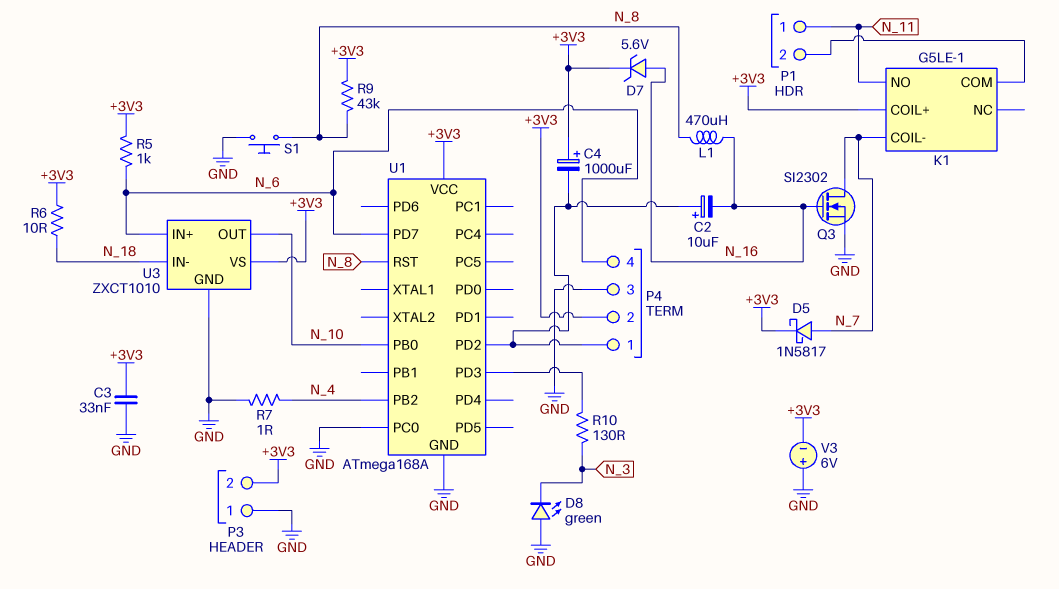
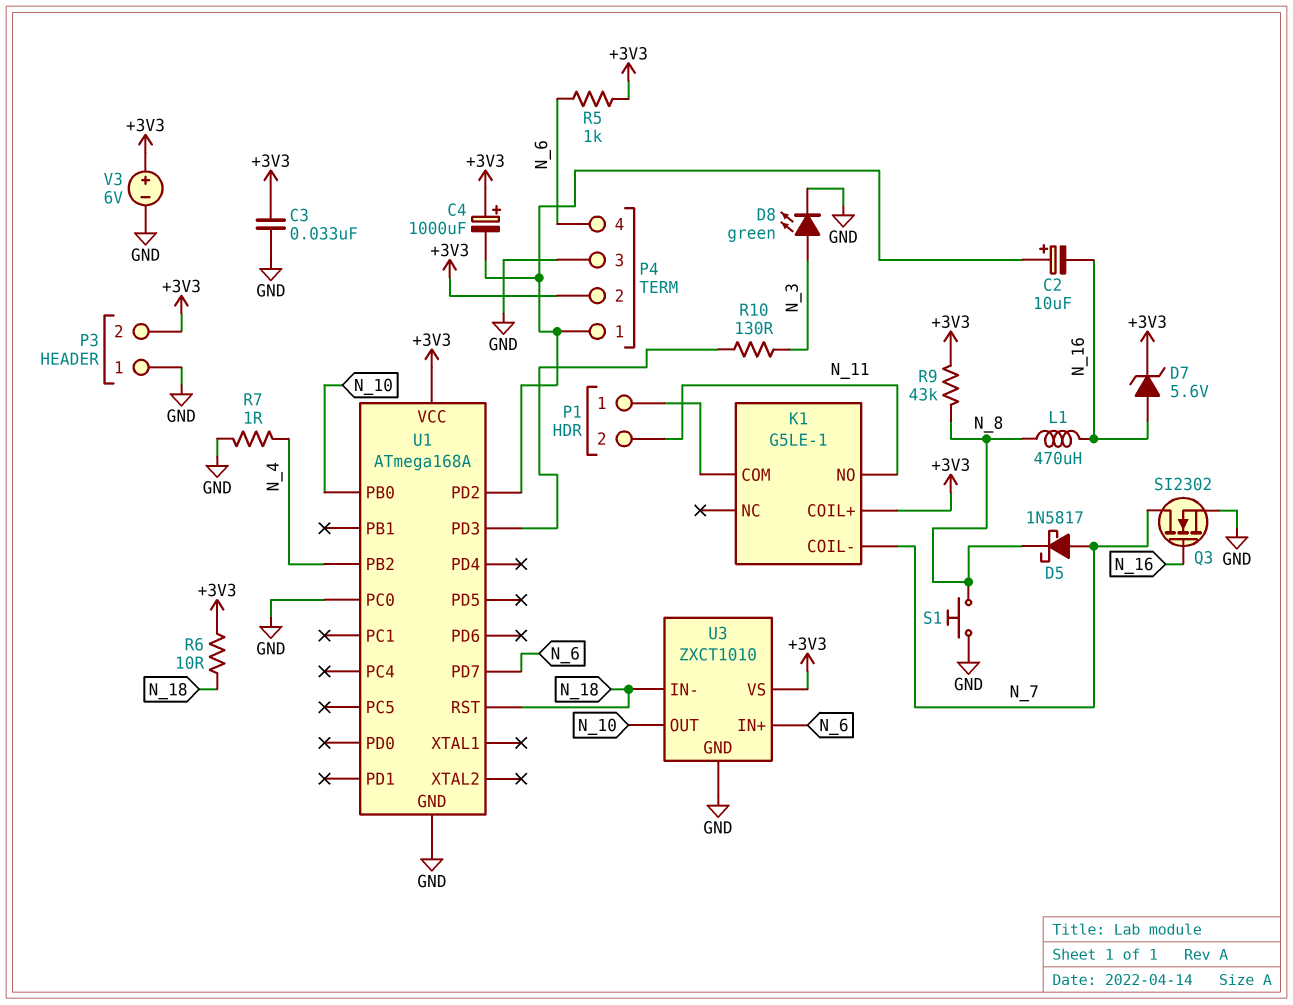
D5: schottky 1N5817 (A N_7, K +3V3) -> schottky 1N5817 (A N_7, K N_8)
D8: LED green (A GND, K N_3) -> LED green (A N_3, K GND)
P1 pin 1: N_11 -> K1/COM
P1 pin 2: K1/COM -> N_11
U1 pin RST: N_8 -> N_18
V3: 6V (plus GND, minus +3V3) -> 6V (plus +3V3, minus GND)

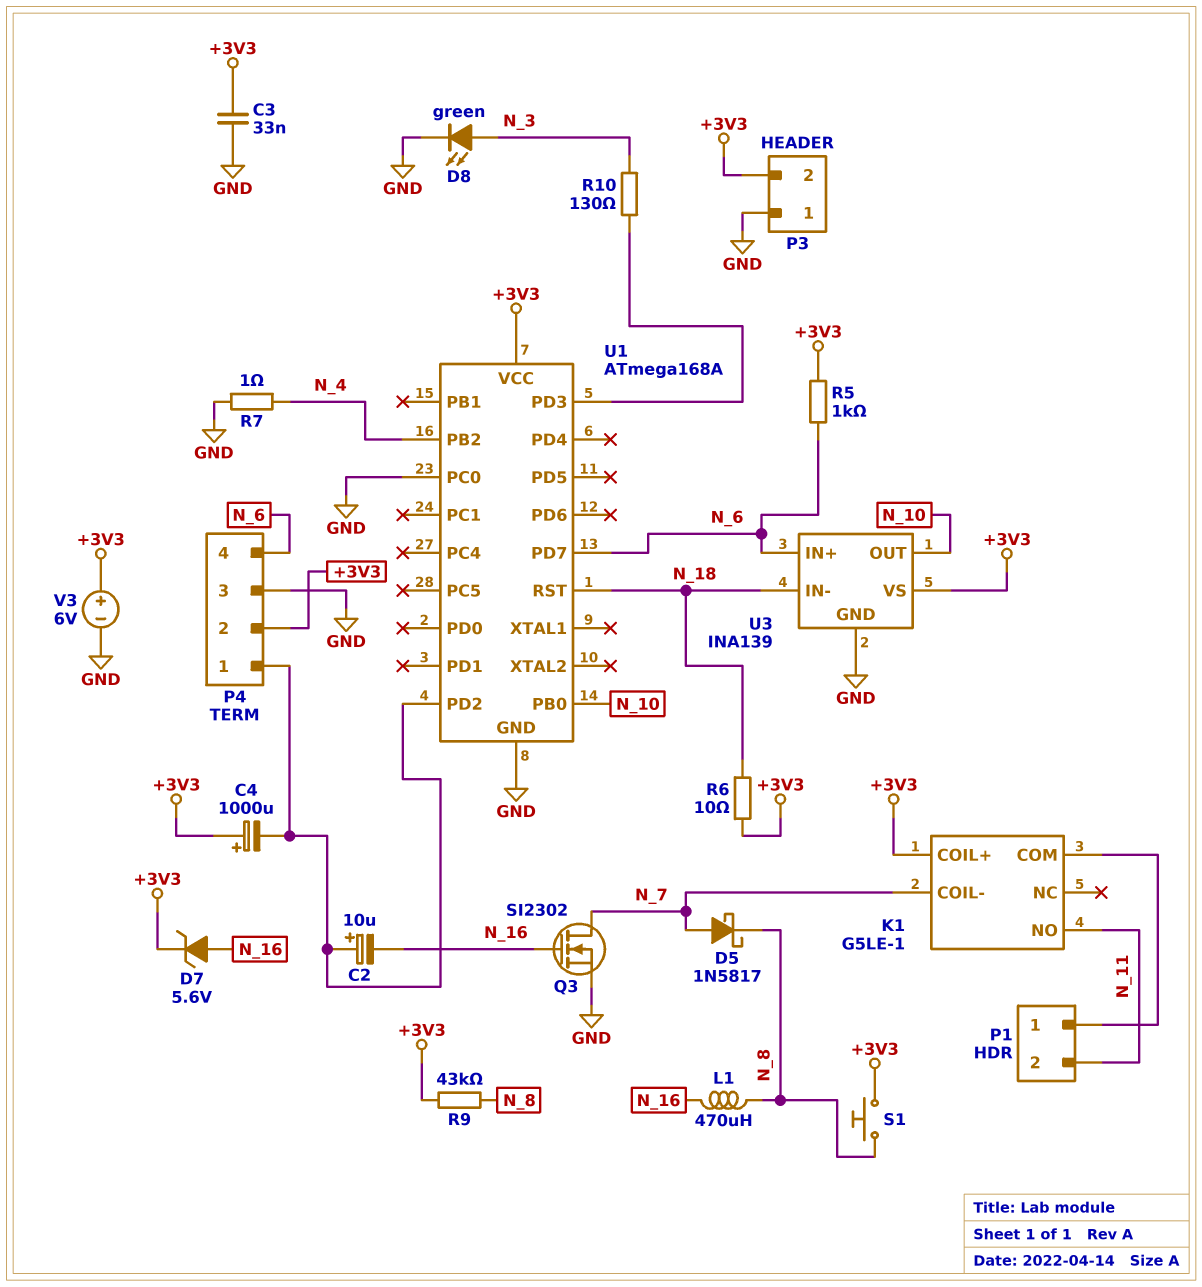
S1: button (GND, N_8) -> button (+3V3, N_8)
U3: ZXCT1010 -> INA139

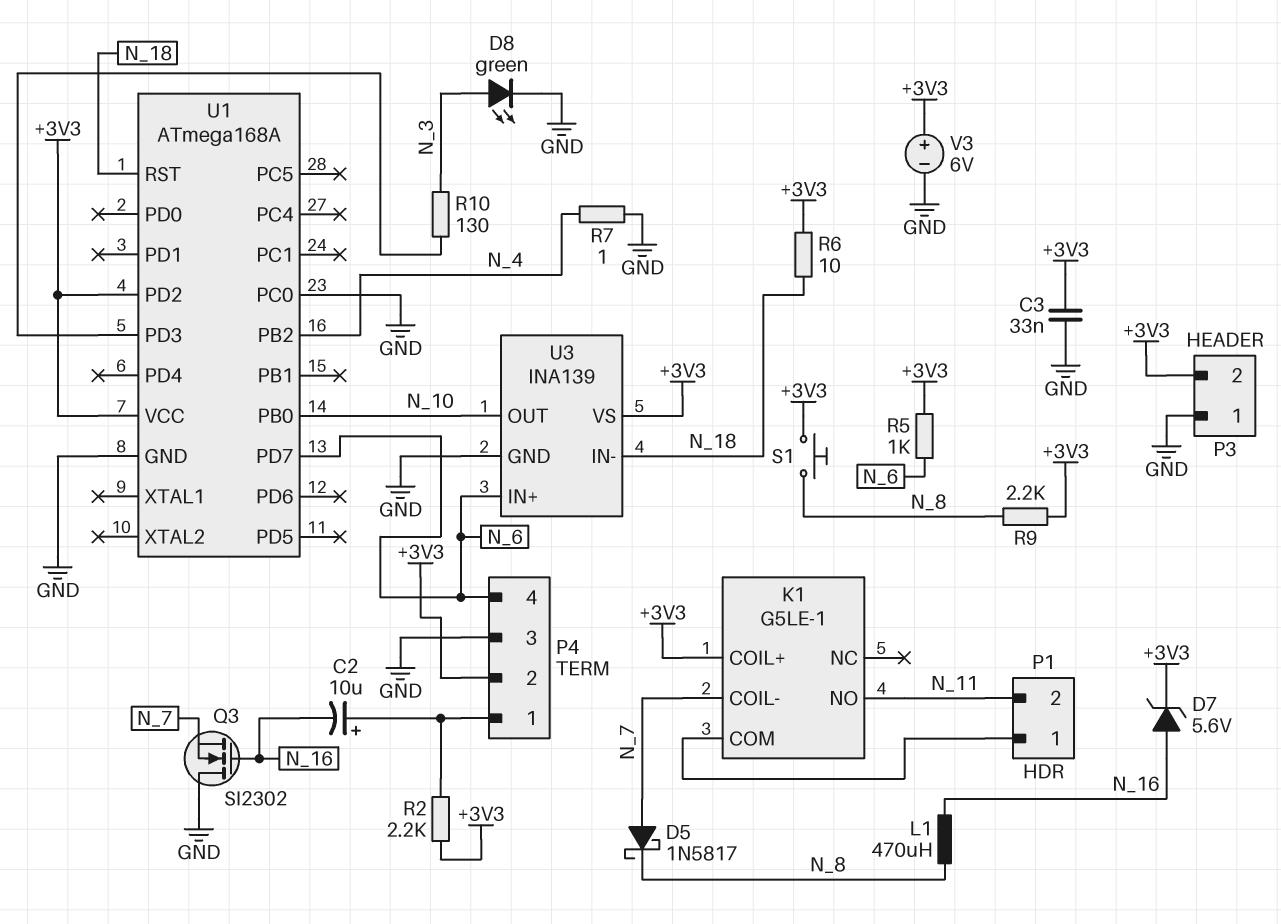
C4: 1000uF (plus +3V3, minus P4/1) -> none
Q3: NMOS SI2302 (G N_16, D N_7, S GND) -> NMOS SI2302 (G N_16, D GND, S N_7)
R2: none -> 2.2k (+3V3, P4/1)
R9: 43k (+3V3, N_8) -> 2.2k (+3V3, N_8)
U1 pin PD2: P4/1 -> +3V3

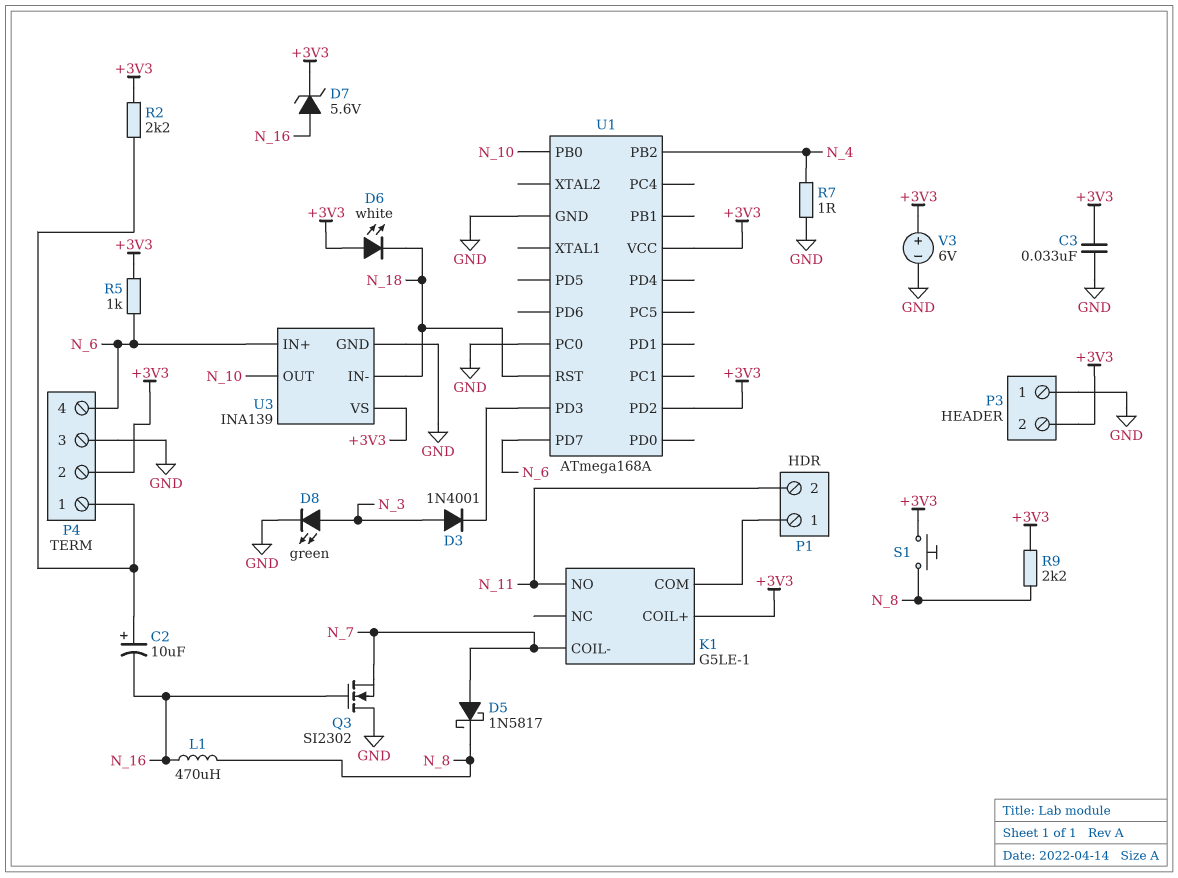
D3: none -> diode 1N4001 (A N_3, K U1/PD3)
D6: none -> LED white (A +3V3, K N_18)
R6: 10 (+3V3, N_18) -> none
R10: 130 (N_3, U1/PD3) -> none

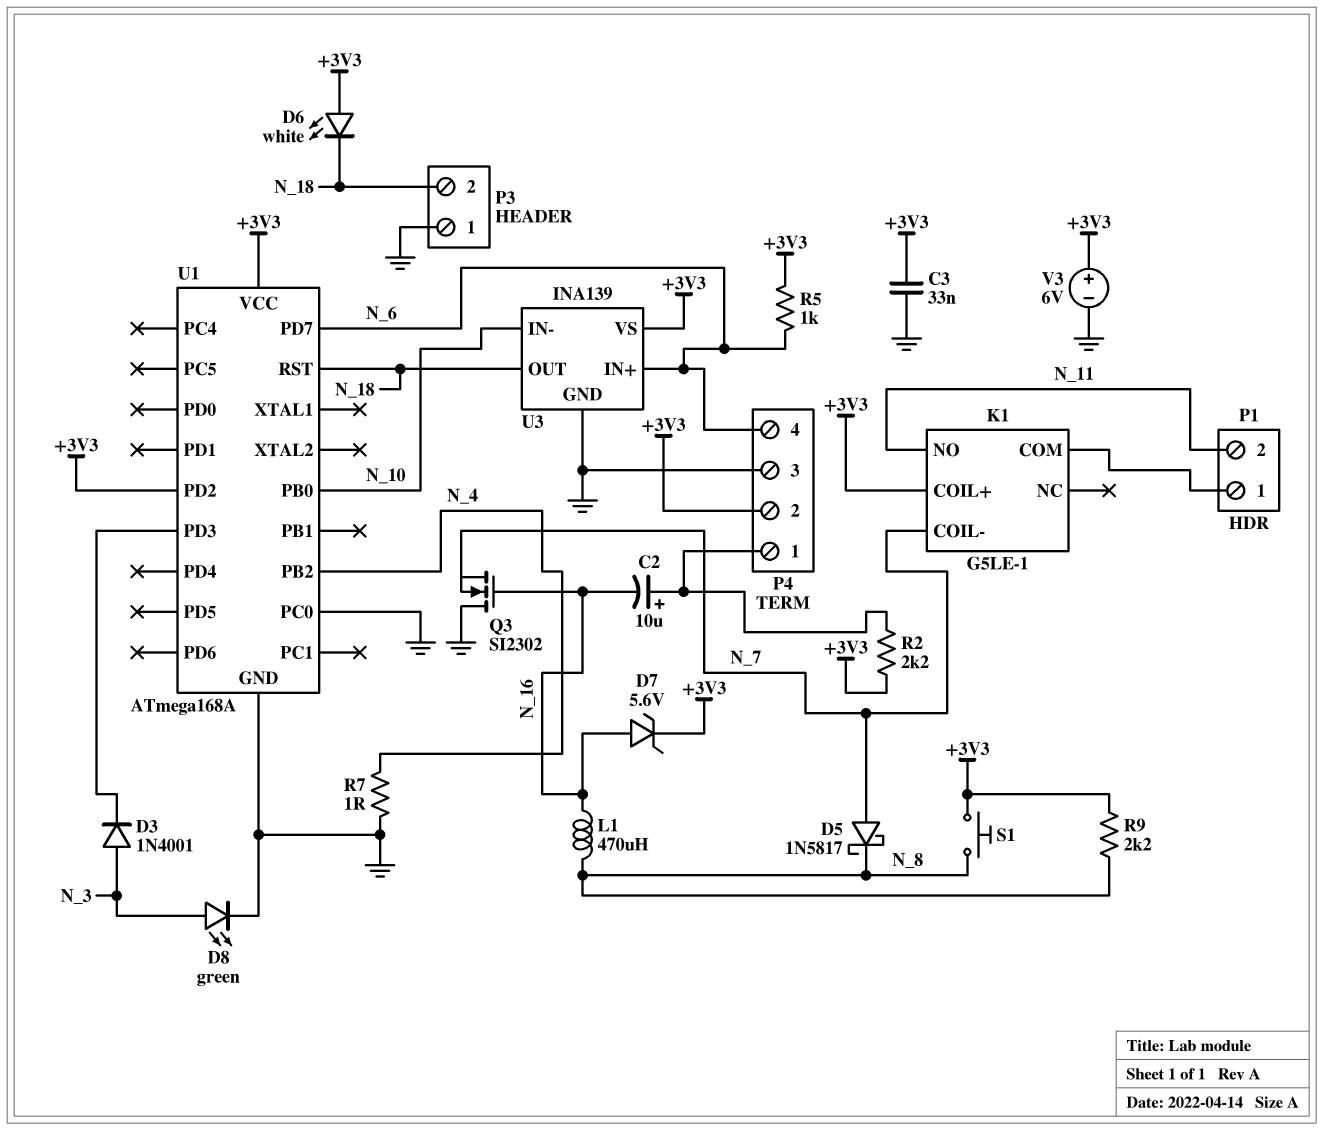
P3 pin 2: +3V3 -> N_18
U3 pin IN-: N_18 -> N_10
U3 pin OUT: N_10 -> N_18

